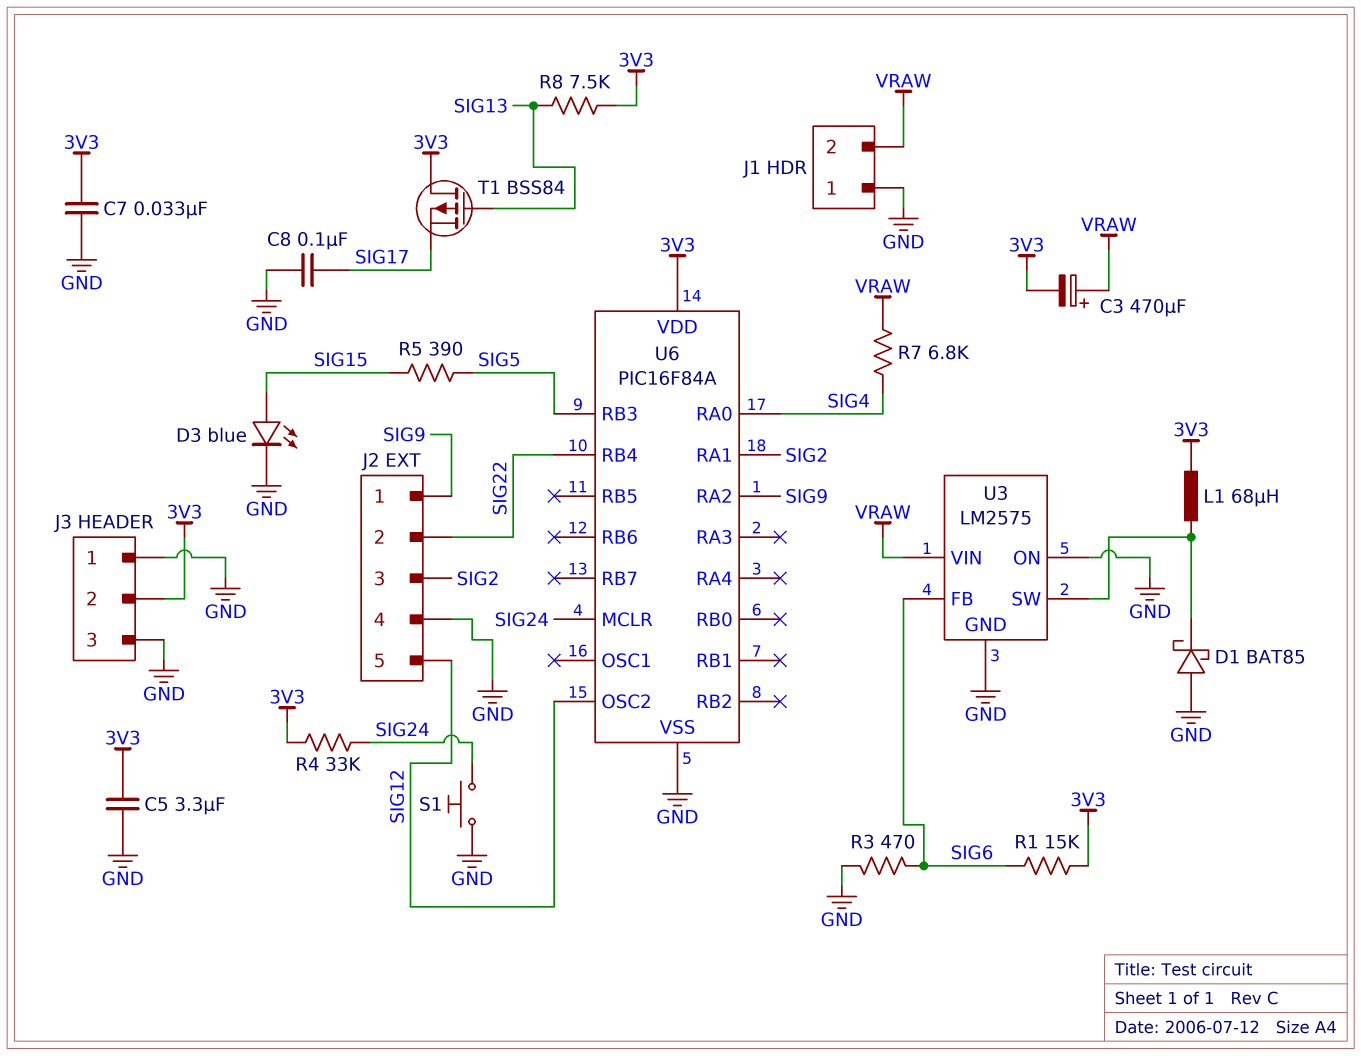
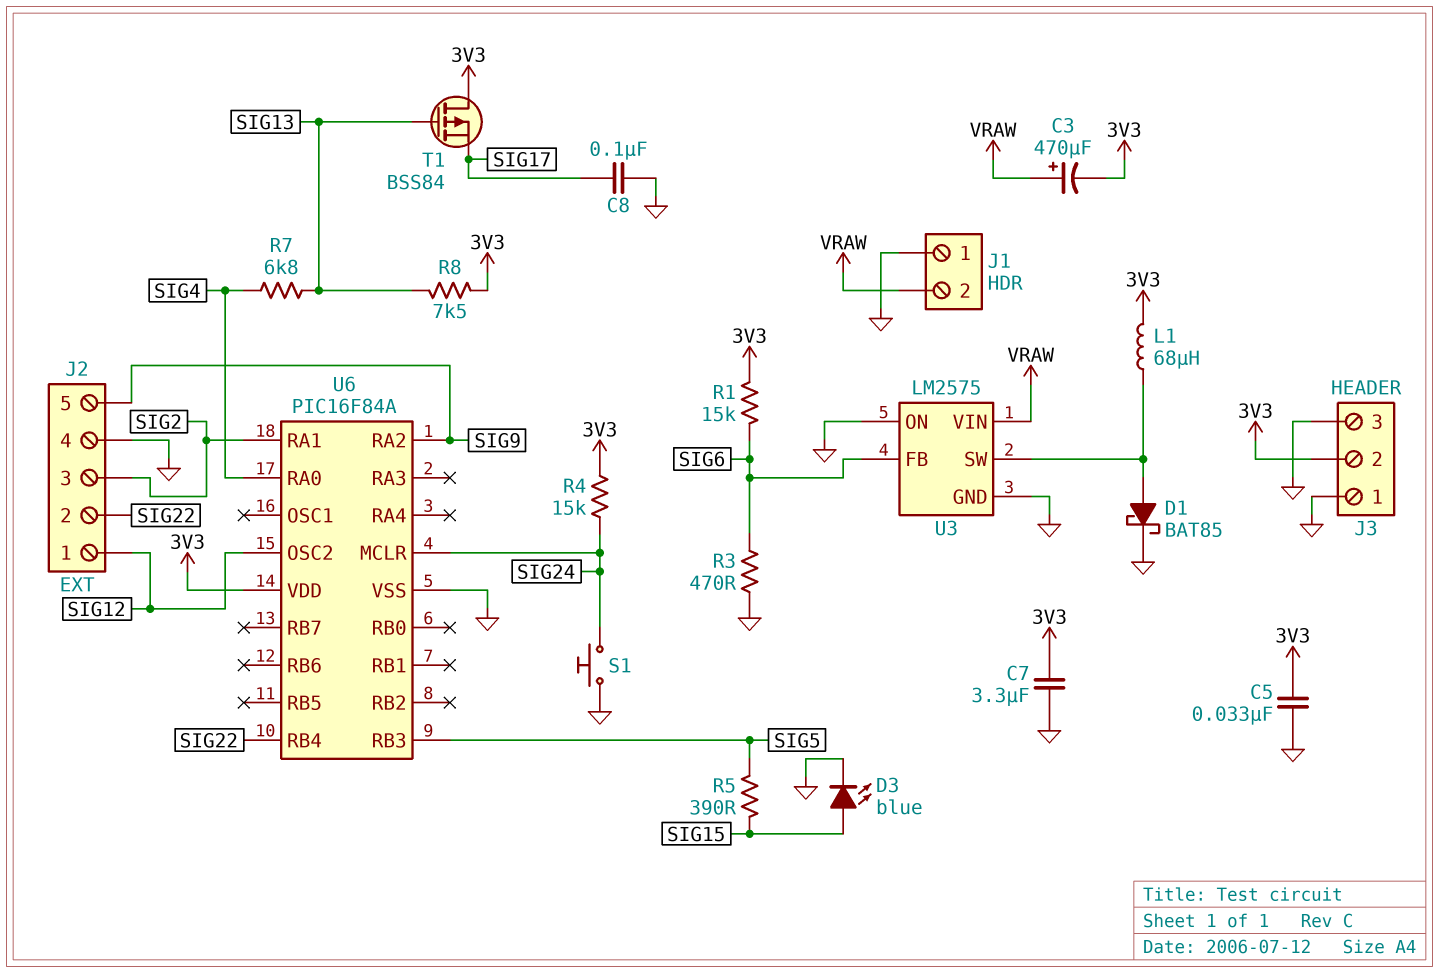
C5: 3.3uF (3V3, GND) -> 33nF (3V3, GND)
C7: 33nF (3V3, GND) -> 3.3uF (3V3, GND)
D1: schottky BAT85 (A GND, K U3/SW) -> schottky BAT85 (A U3/SW, K GND)
J2 pin 1: SIG9 -> SIG12
J2 pin 5: SIG12 -> SIG9
R4: 33k (3V3, SIG24) -> 15k (3V3, SIG24)
R7: 6.8k (SIG4, VRAW) -> 6.8k (SIG4, SIG13)

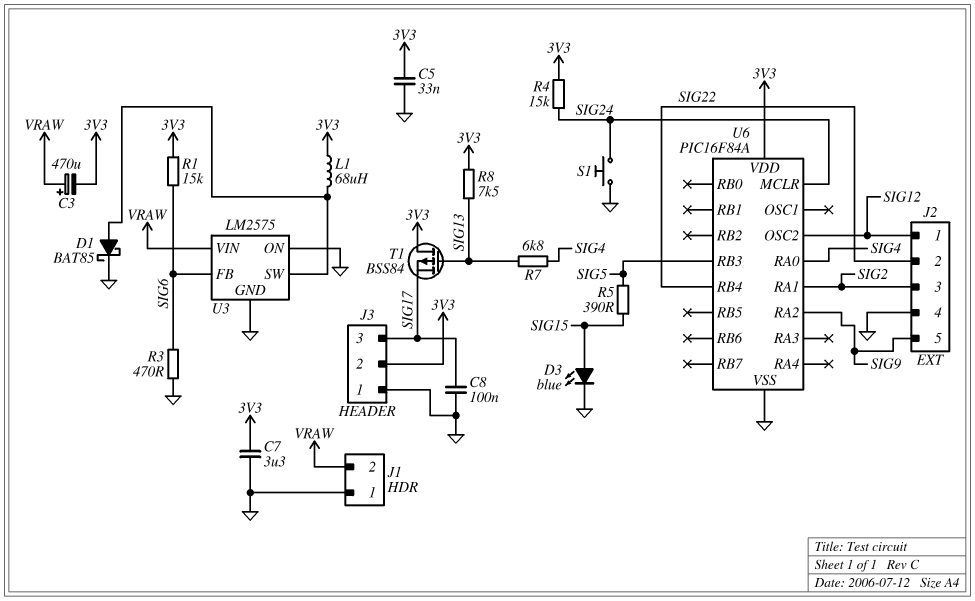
J3 pin 3: GND -> SIG17

